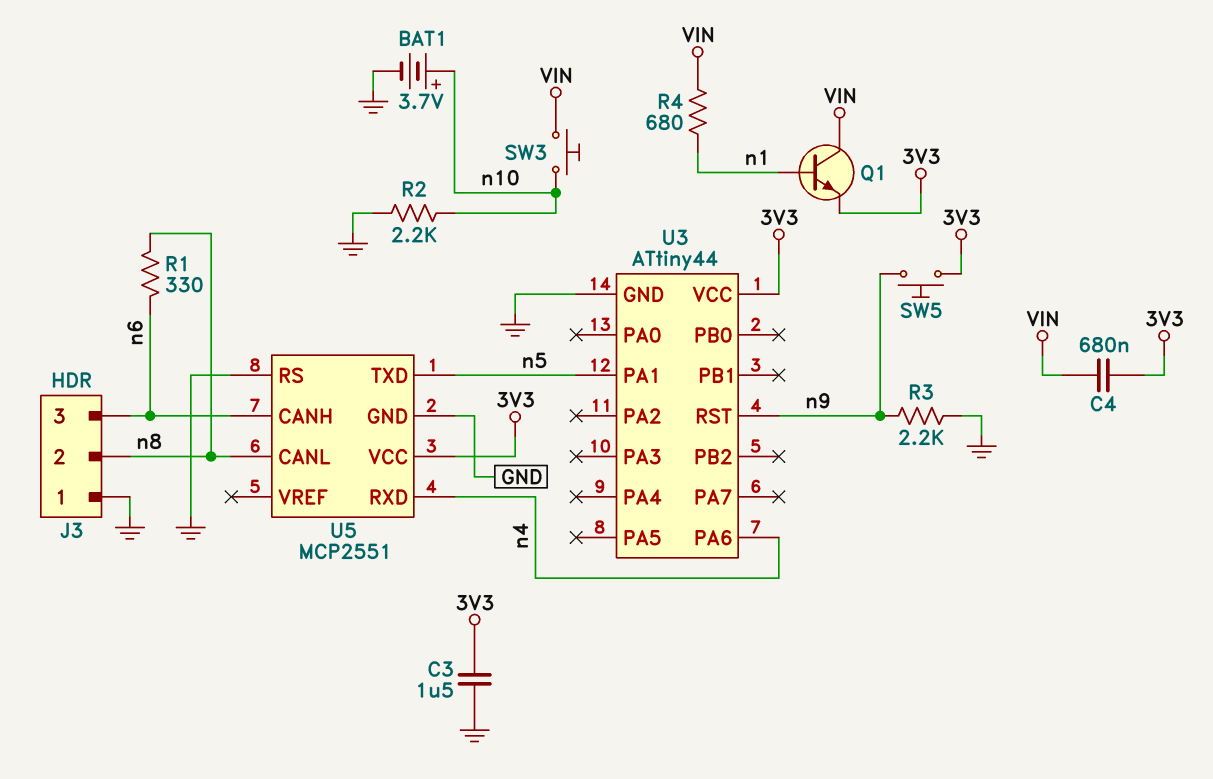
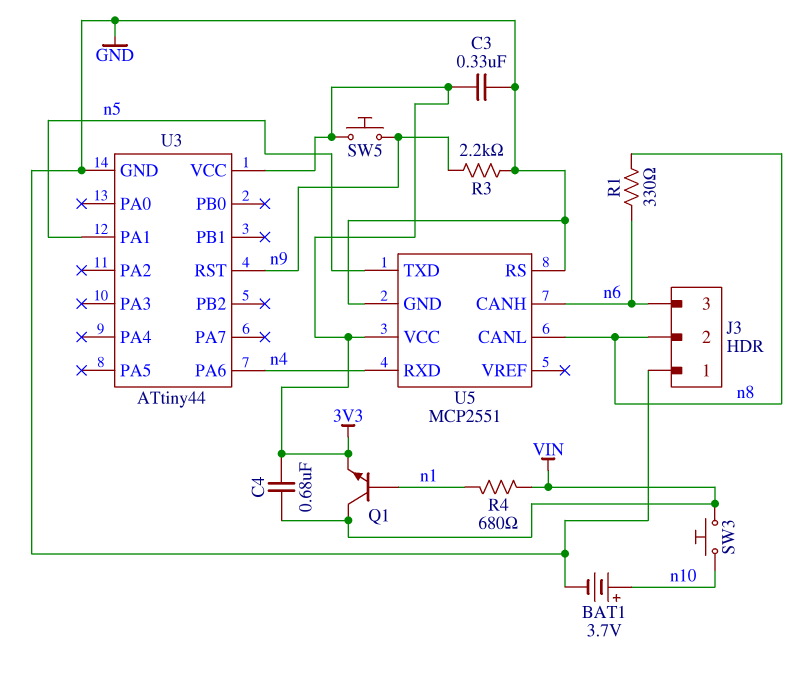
C3: 1.5uF (3V3, GND) -> 330nF (3V3, GND)
R2: 2.2k (GND, n10) -> none

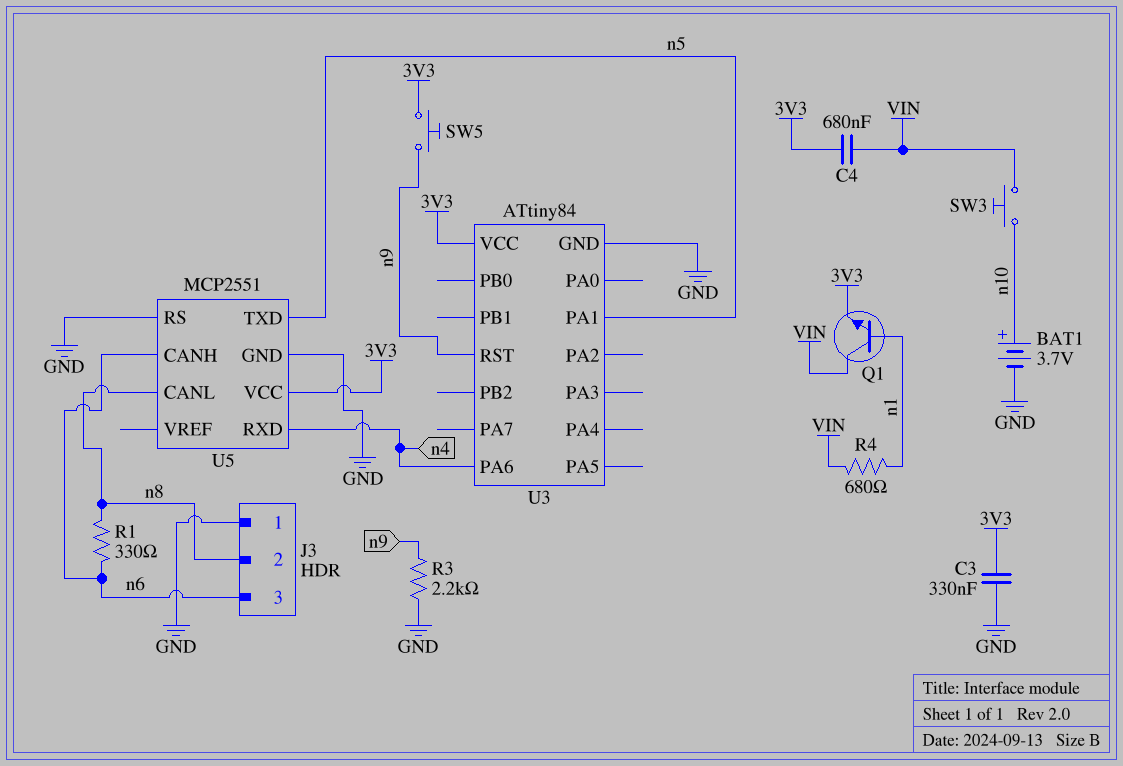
U3: ATtiny44 -> ATtiny84

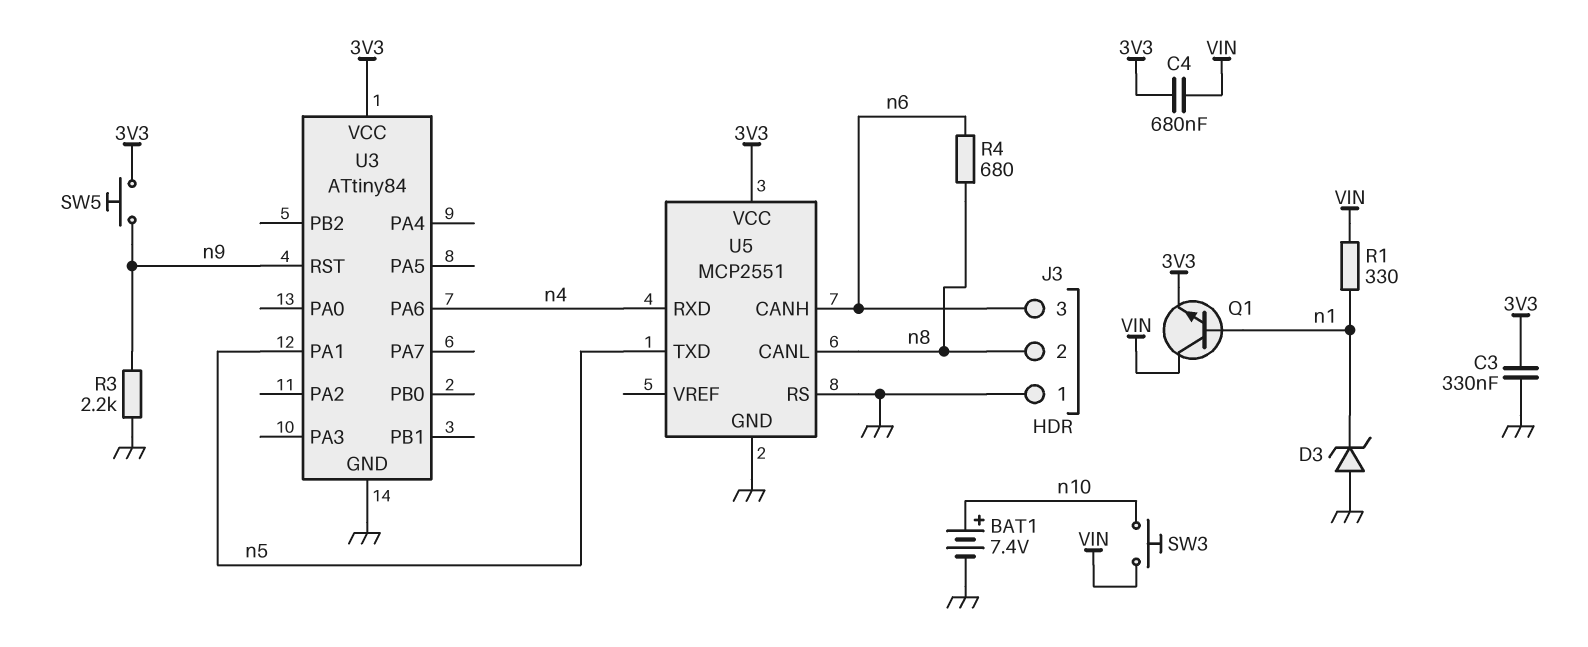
BAT1: 3.7V (plus n10, minus GND) -> 7.4V (plus n10, minus GND)
D3: none -> zener (A GND, K n1)
R1: 330 (n6, n8) -> 330 (VIN, n1)
R4: 680 (VIN, n1) -> 680 (n6, n8)

